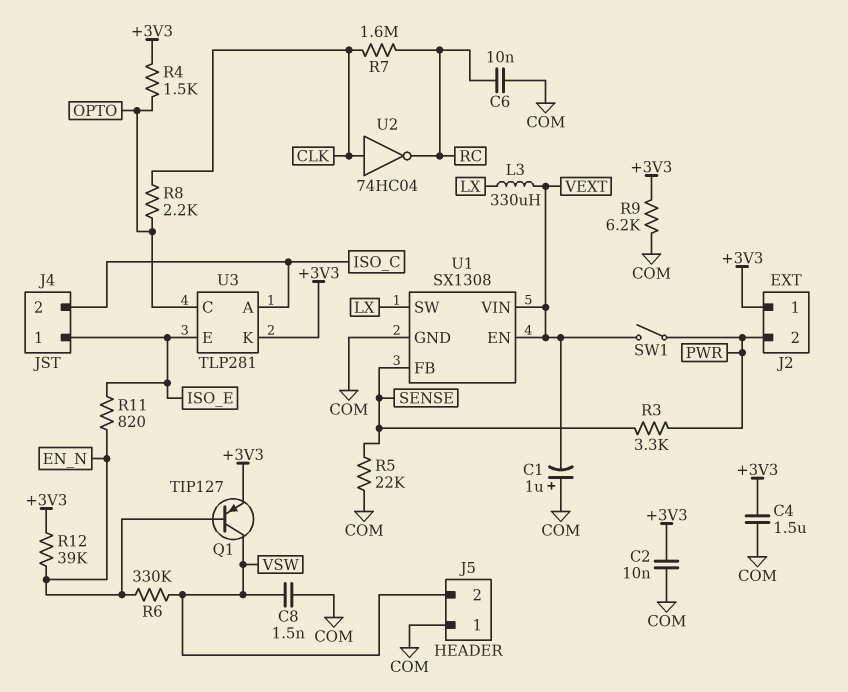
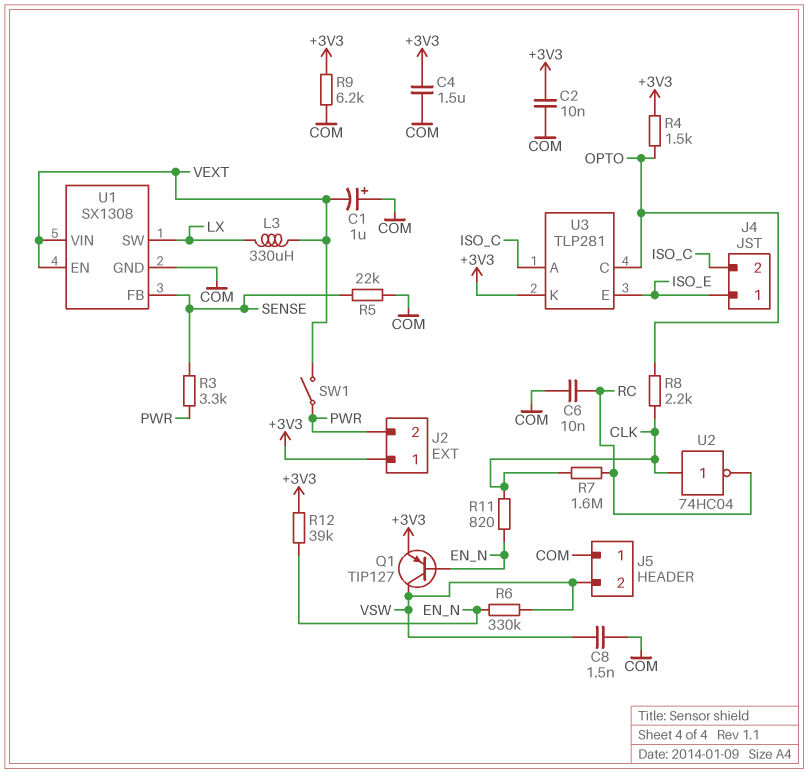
R11: 820 (EN_N, ISO_E) -> 820 (CLK, EN_N)

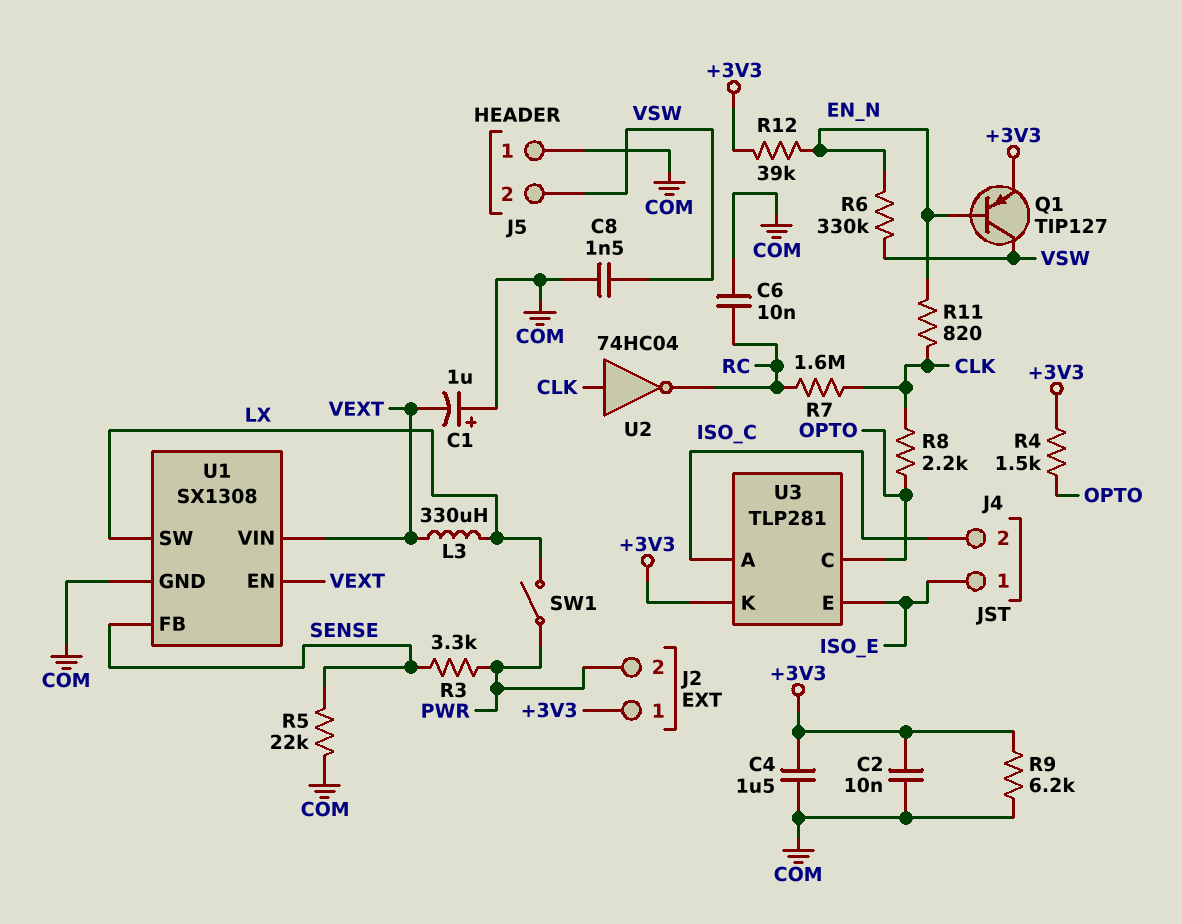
SW1: switch (PWR, VEXT) -> switch (LX, PWR)

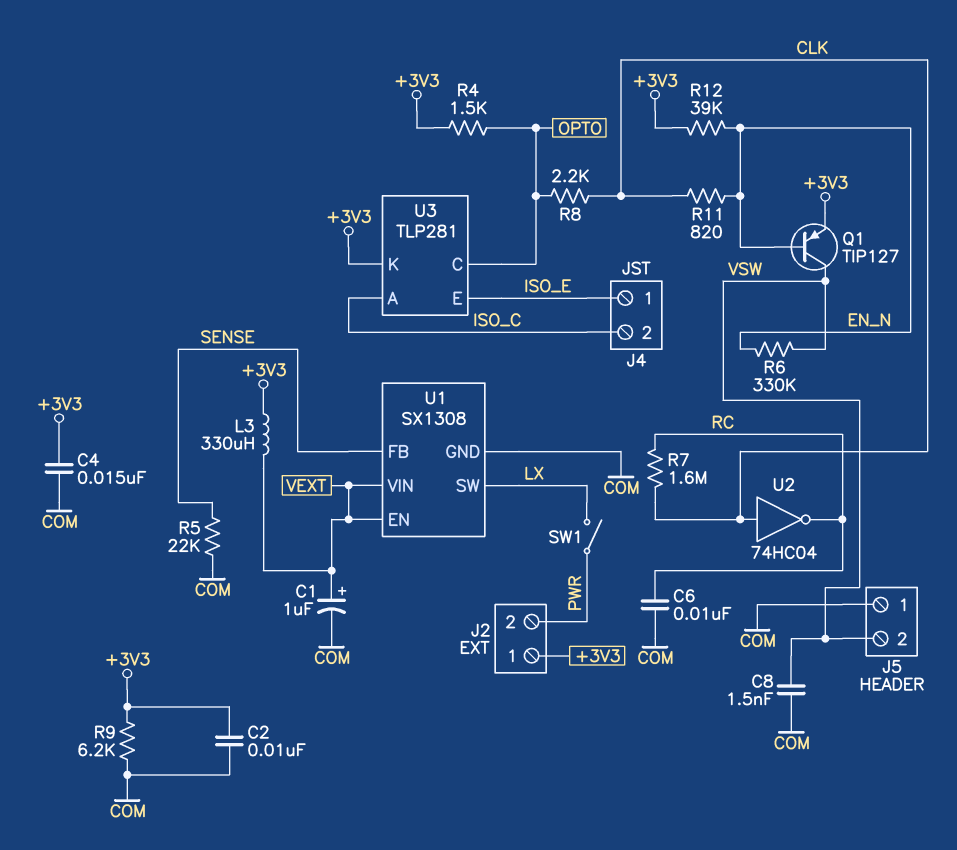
C1: 1uF (plus COM, minus VEXT) -> 1uF (plus VEXT, minus COM)
C4: 1.5uF (+3V3, COM) -> 15nF (+3V3, COM)
L3: 330uH (LX, VEXT) -> 330uH (+3V3, VEXT)
R3: 3.3k (PWR, SENSE) -> none

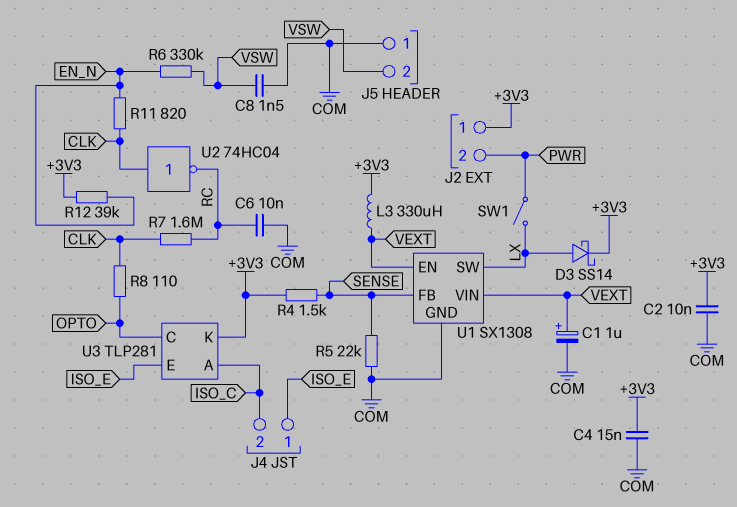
D3: none -> schottky SS14 (A LX, K +3V3)
Q1: PNP TIP127 (B EN_N, C VSW, E +3V3) -> none
R4: 1.5k (+3V3, OPTO) -> 1.5k (+3V3, SENSE)
R8: 2.2k (CLK, OPTO) -> 110 (CLK, OPTO)
R9: 6.2k (+3V3, COM) -> none

